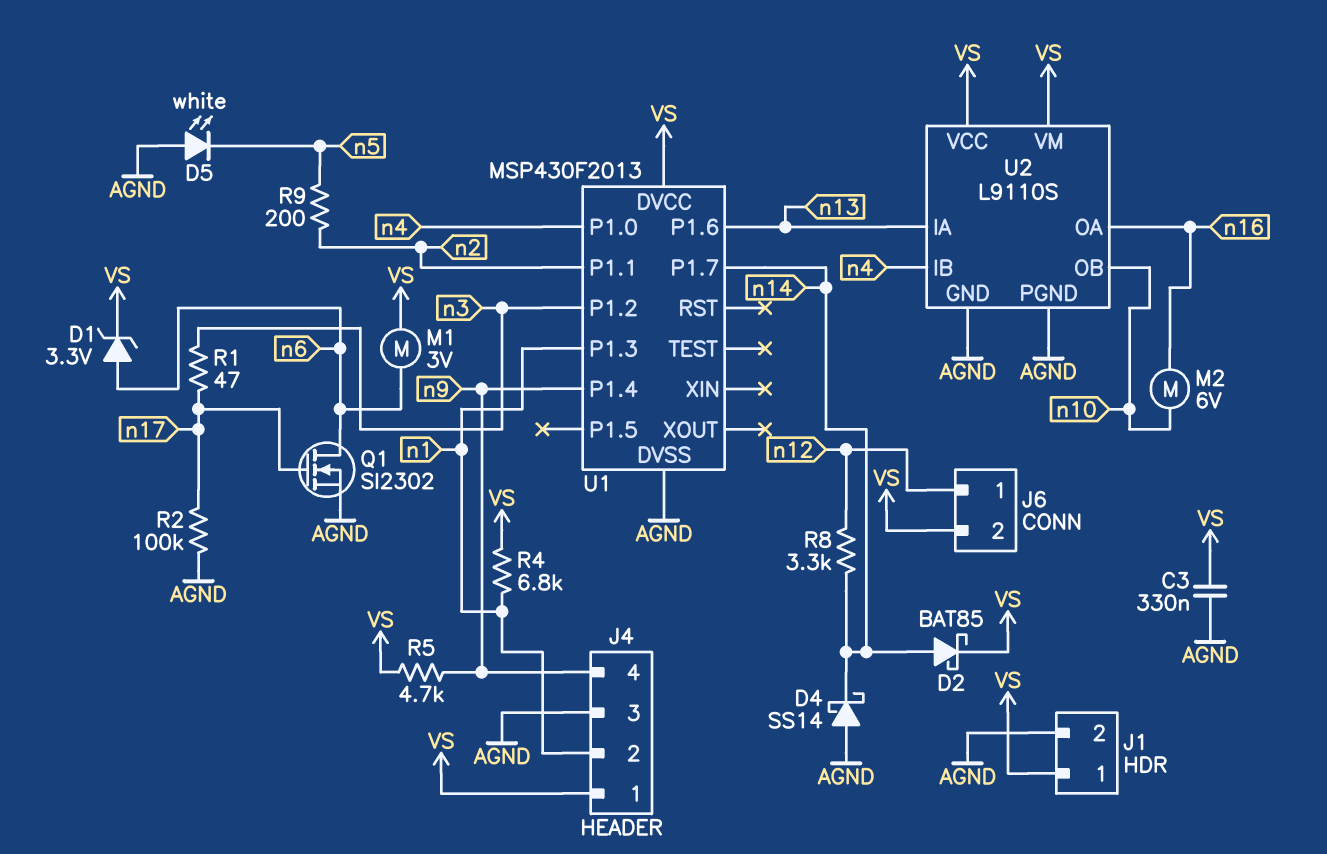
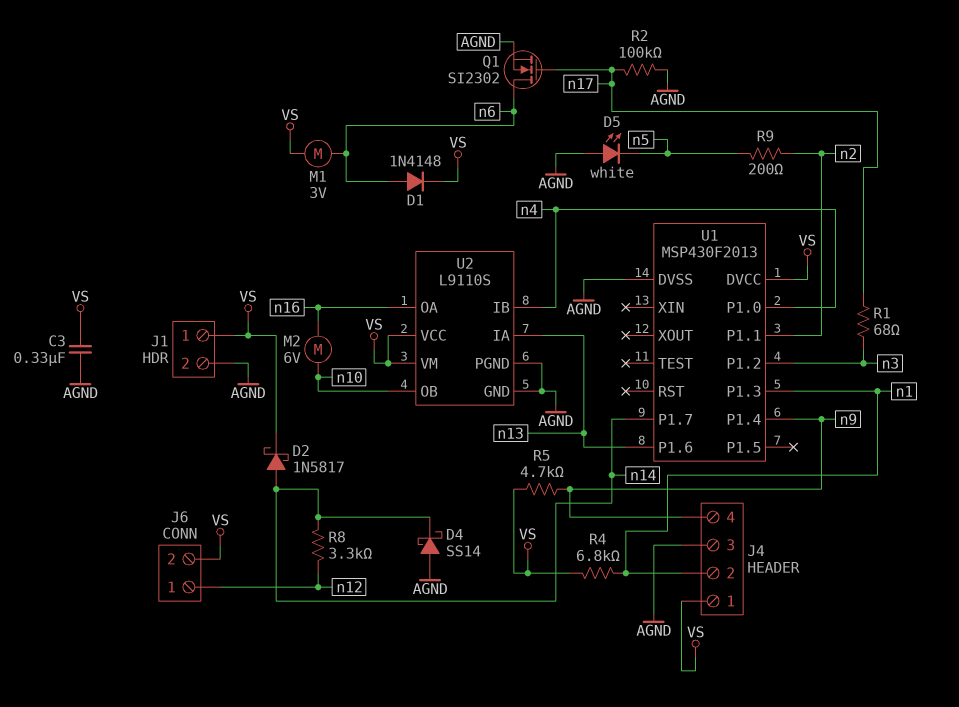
D1: zener 3.3V (A n6, K VS) -> diode 1N4148 (A n6, K VS)
D2: schottky BAT85 (A n14, K VS) -> schottky 1N5817 (A n14, K VS)
R1: 47 (n3, n17) -> 68 (n3, n17)

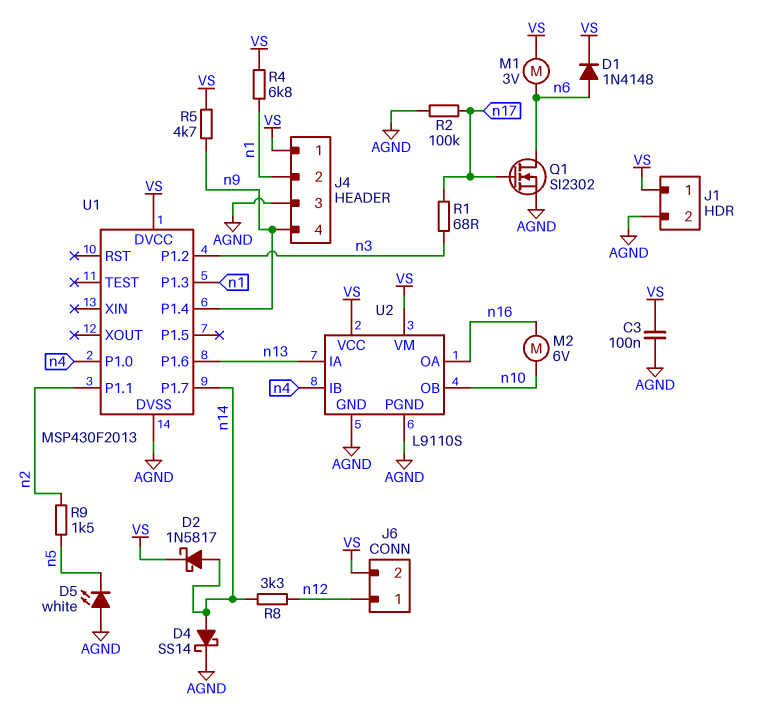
C3: 330nF (AGND, VS) -> 100nF (AGND, VS)
D4: schottky SS14 (A AGND, K n14) -> schottky SS14 (A n14, K AGND)
R9: 200 (n2, n5) -> 1.5k (n2, n5)

